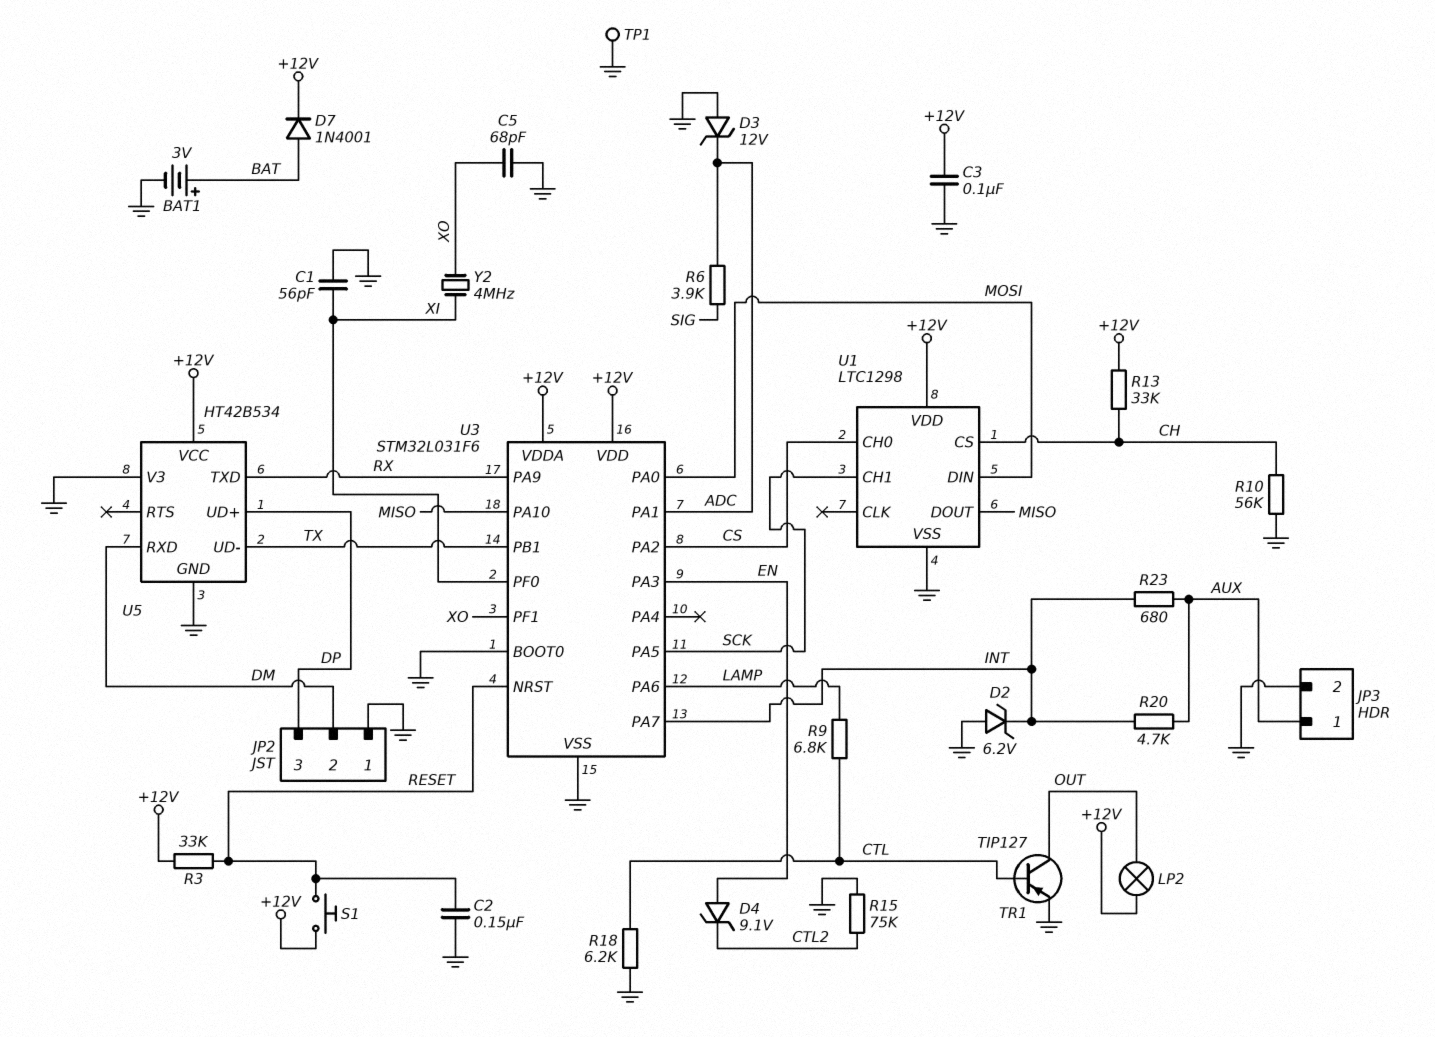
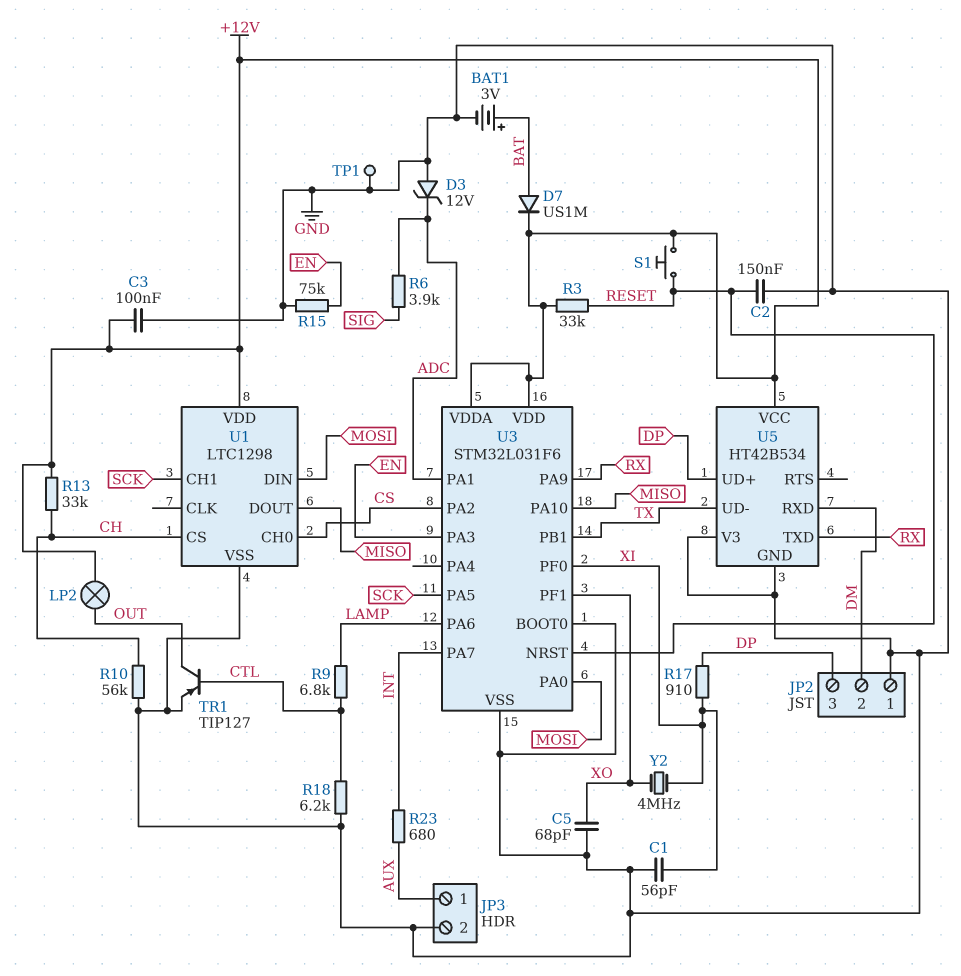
D2: zener 6.2V (A GND, K INT) -> none
D4: zener 9.1V (A EN, K CTL2) -> none
D7: diode 1N4001 (A BAT, K +12V) -> diode US1M (A BAT, K +12V)
R15: 75k (CTL2, GND) -> 75k (EN, GND)
R17: none -> 910 (DP, XI)
R20: 4.7k (AUX, INT) -> none

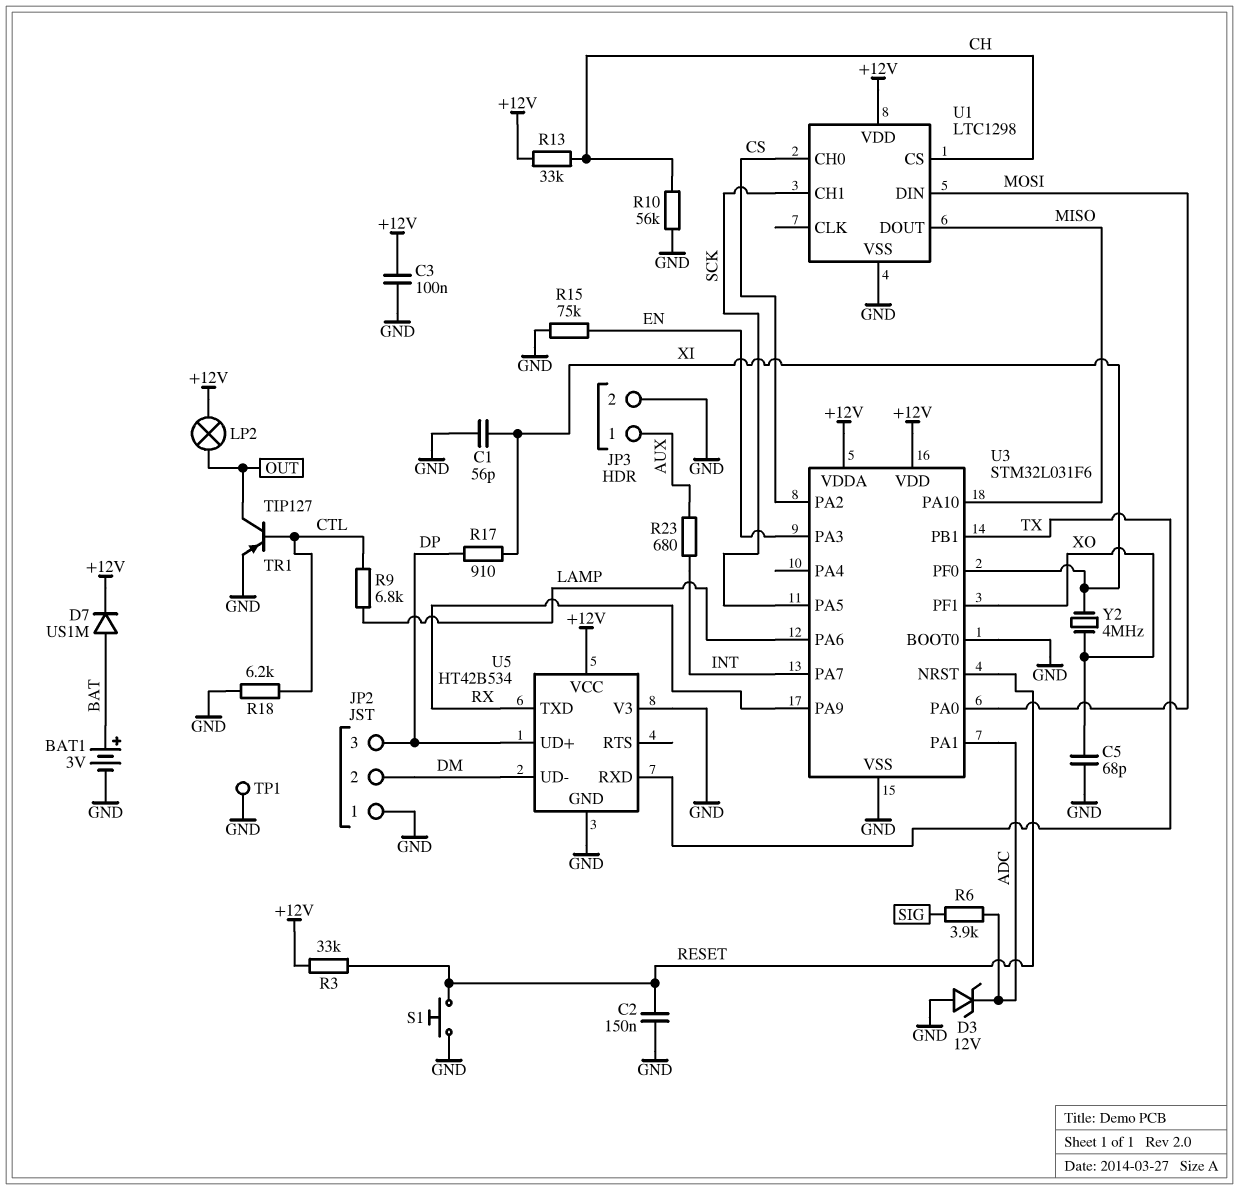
S1: button (+12V, RESET) -> button (GND, RESET)
U5 pin RXD: DM -> TX
U5 pin UD-: TX -> DM

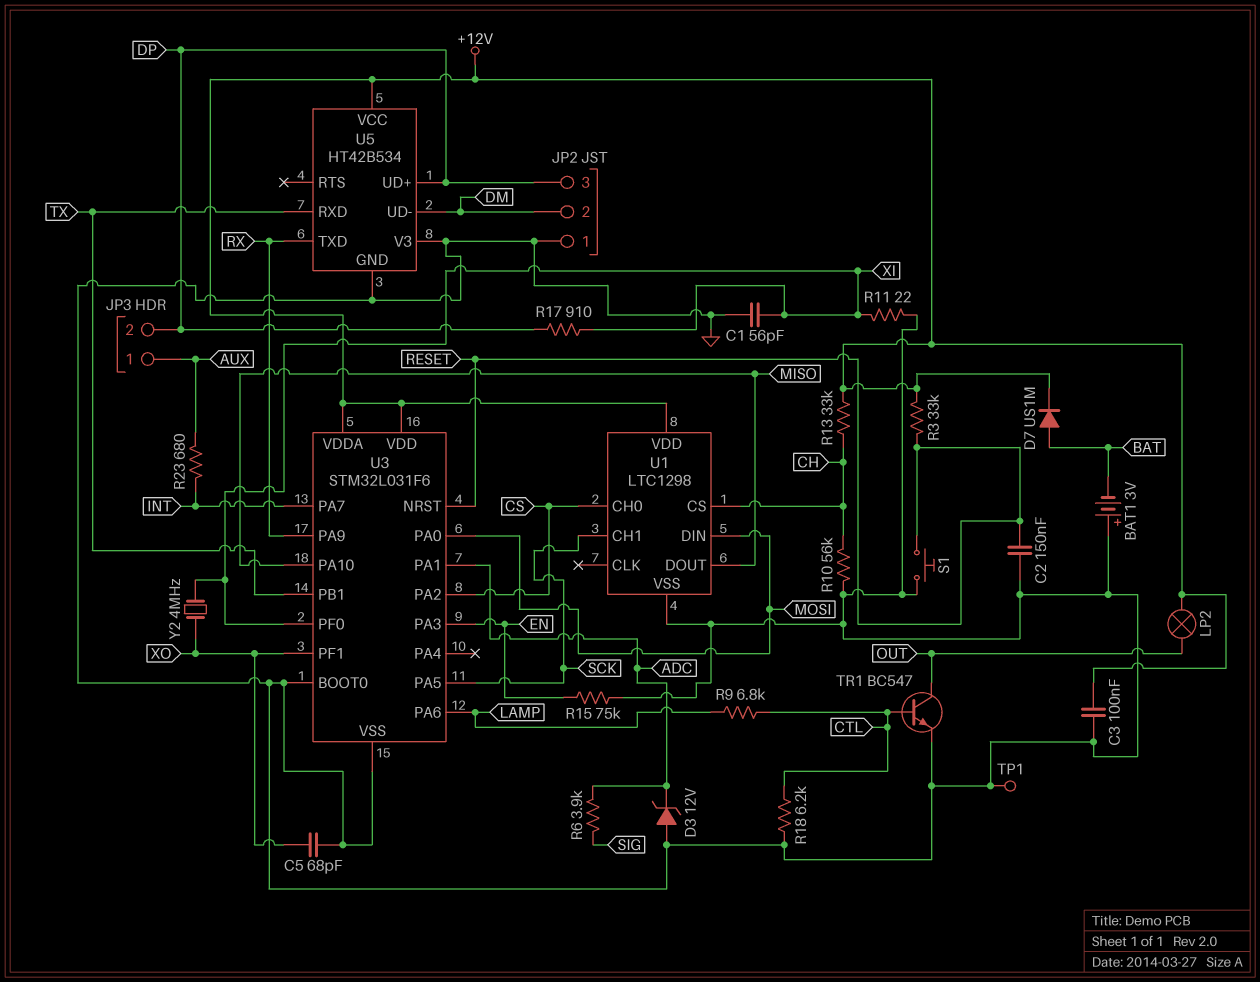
BAT1: 3V (plus BAT, minus GND) -> 3V (plus GND, minus BAT)
JP3 pin 2: GND -> DP
R11: none -> 22 (GND, XI)
TR1: PNP TIP127 (B CTL, C OUT, E GND) -> NPN BC547 (B CTL, C OUT, E GND)

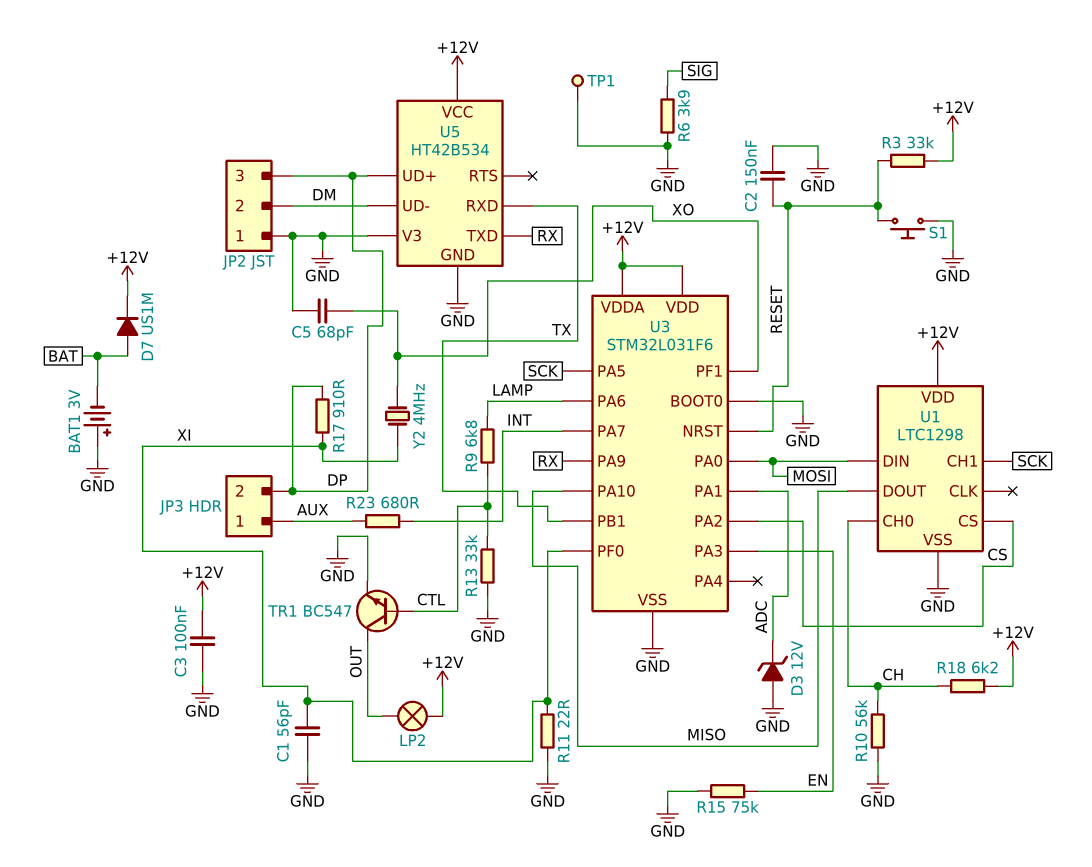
R6: 3.9k (ADC, SIG) -> 3.9k (GND, SIG)
R13: 33k (+12V, CH) -> 33k (CTL, GND)
R18: 6.2k (CTL, GND) -> 6.2k (+12V, CH)
U1 pin CH0: CS -> CH
U1 pin CS: CH -> CS

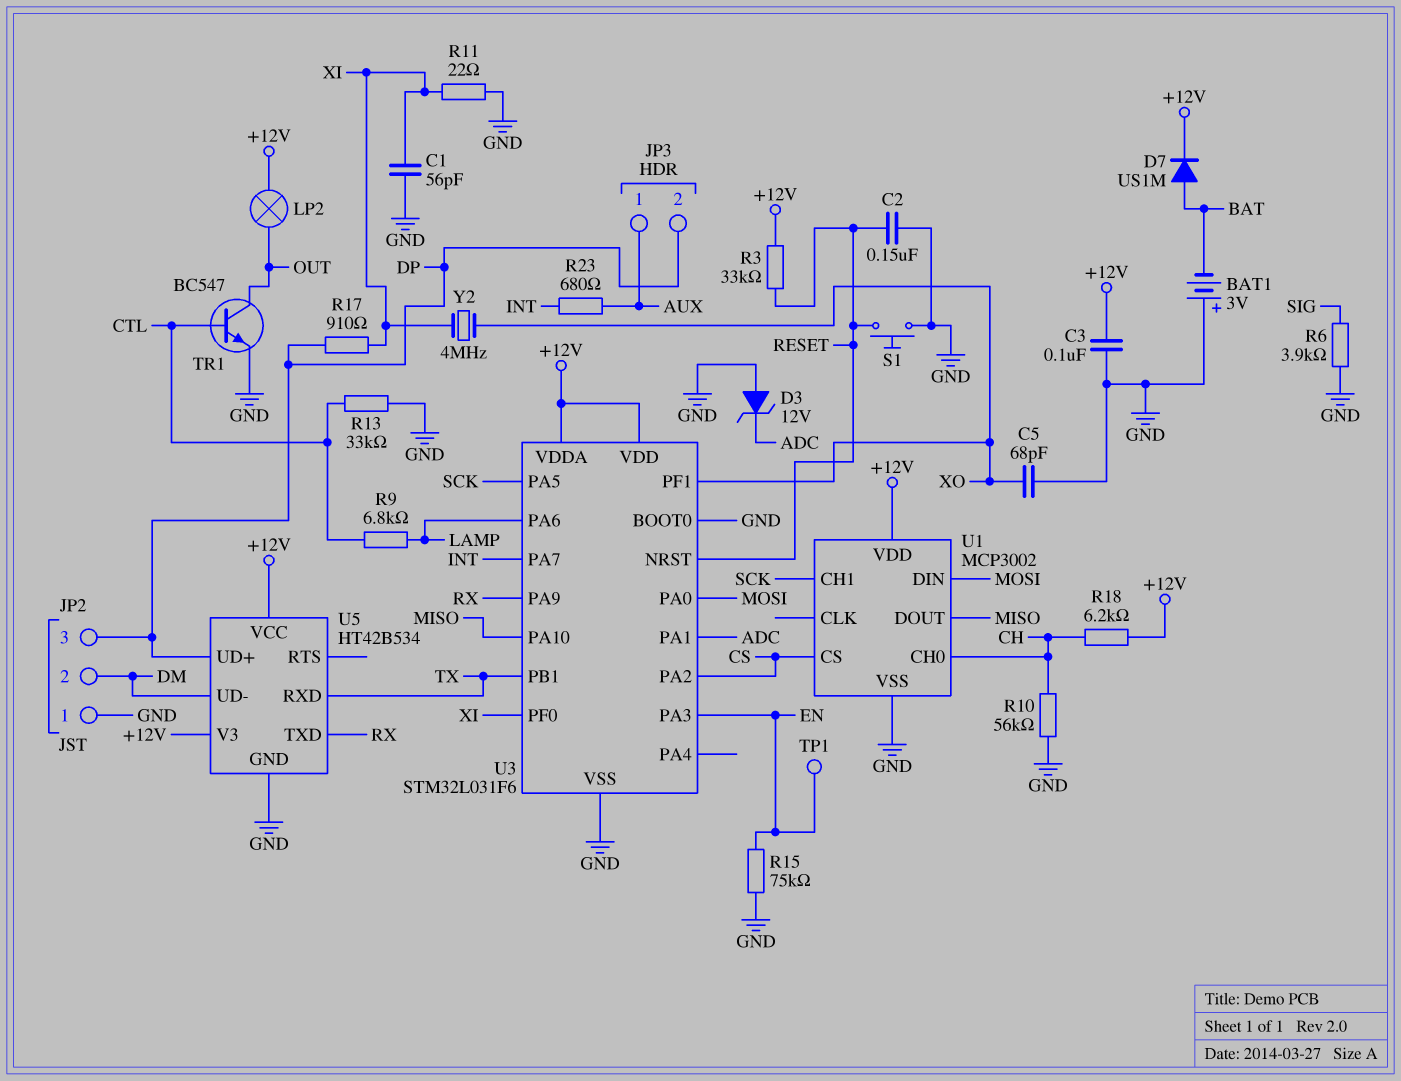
TP1: test point (GND) -> test point (EN)
U1: LTC1298 -> MCP3002
U5 pin V3: GND -> +12V

